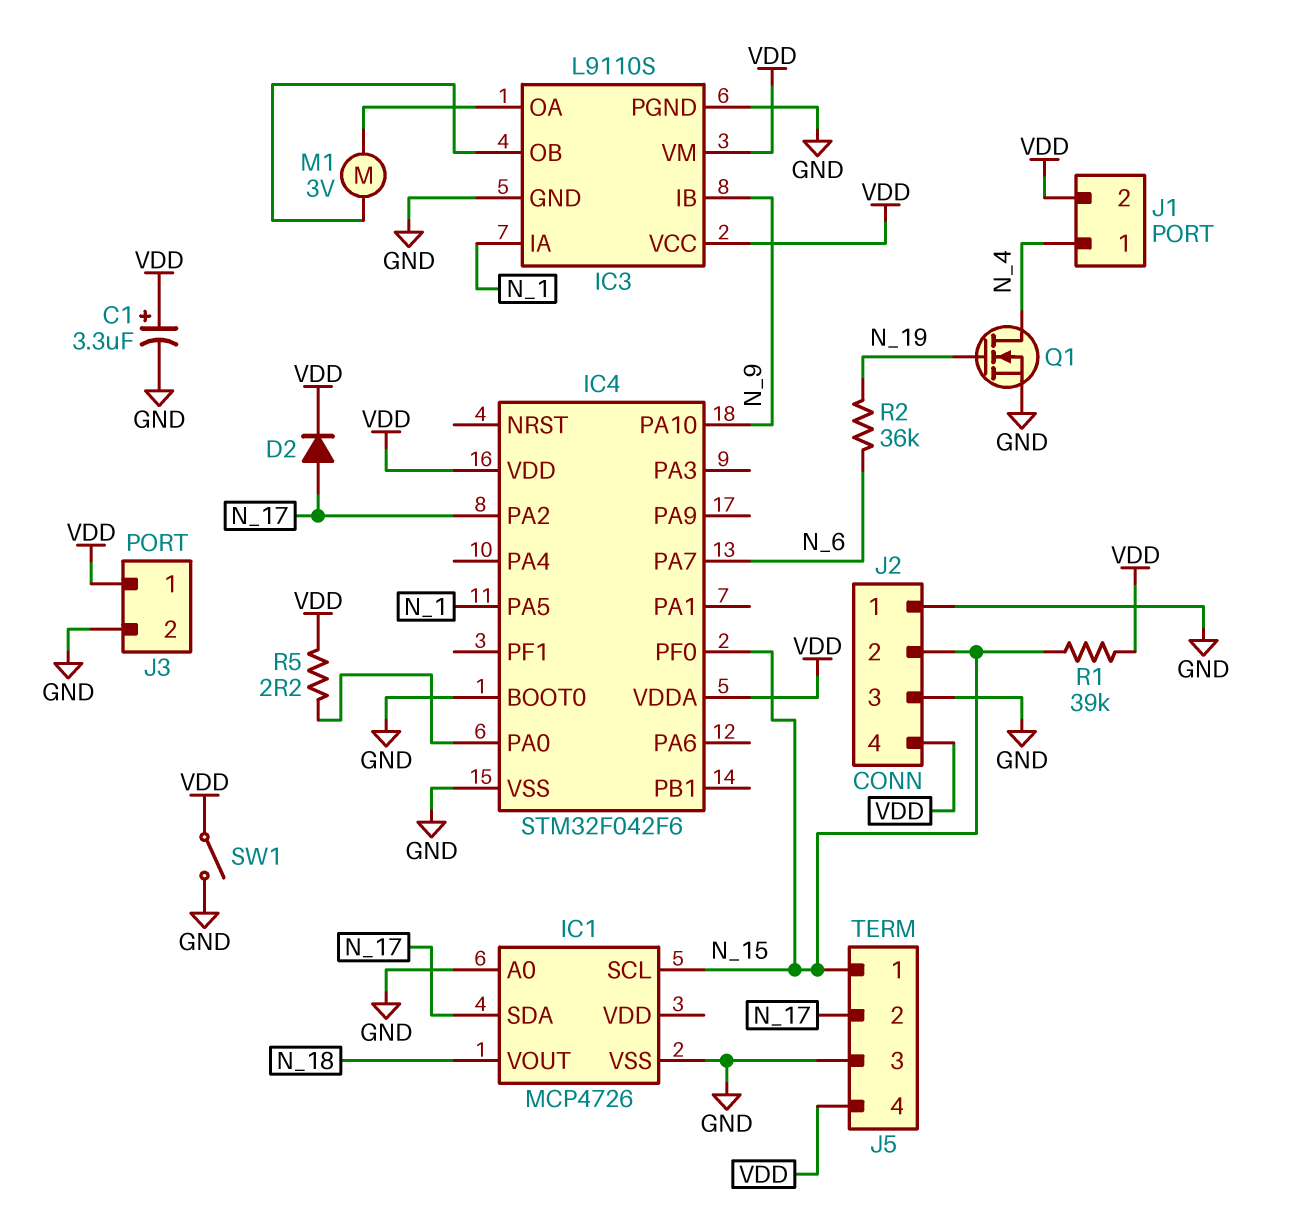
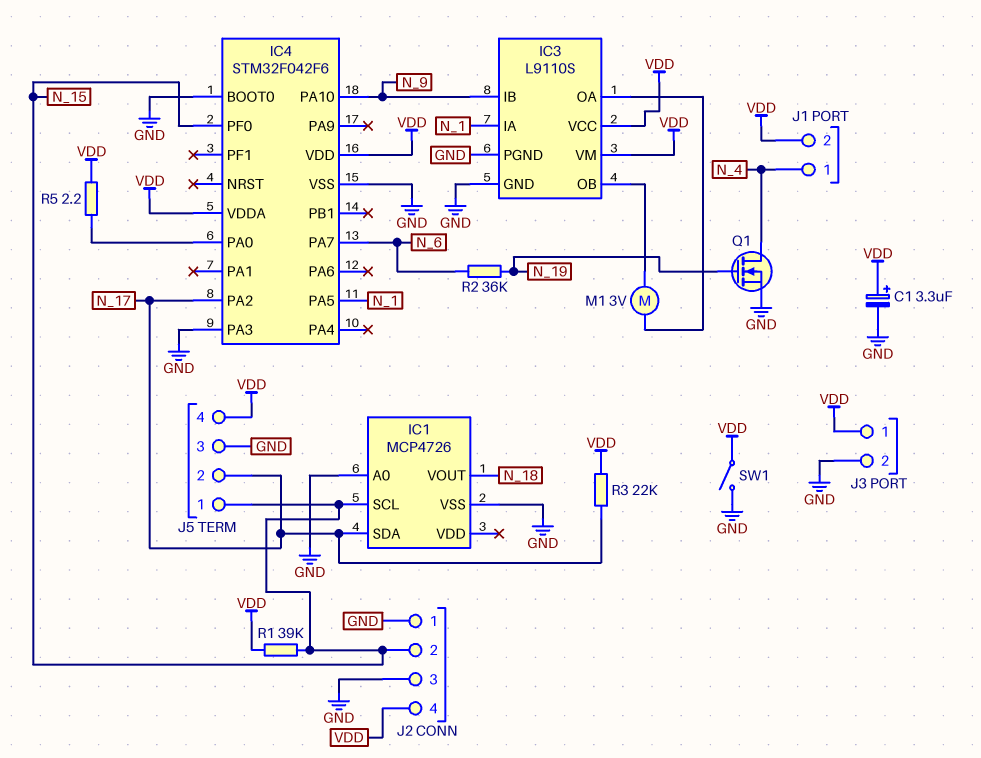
D2: diode (A N_17, K VDD) -> none
IC4 pin PA3: none -> GND
R3: none -> 22k (N_17, VDD)

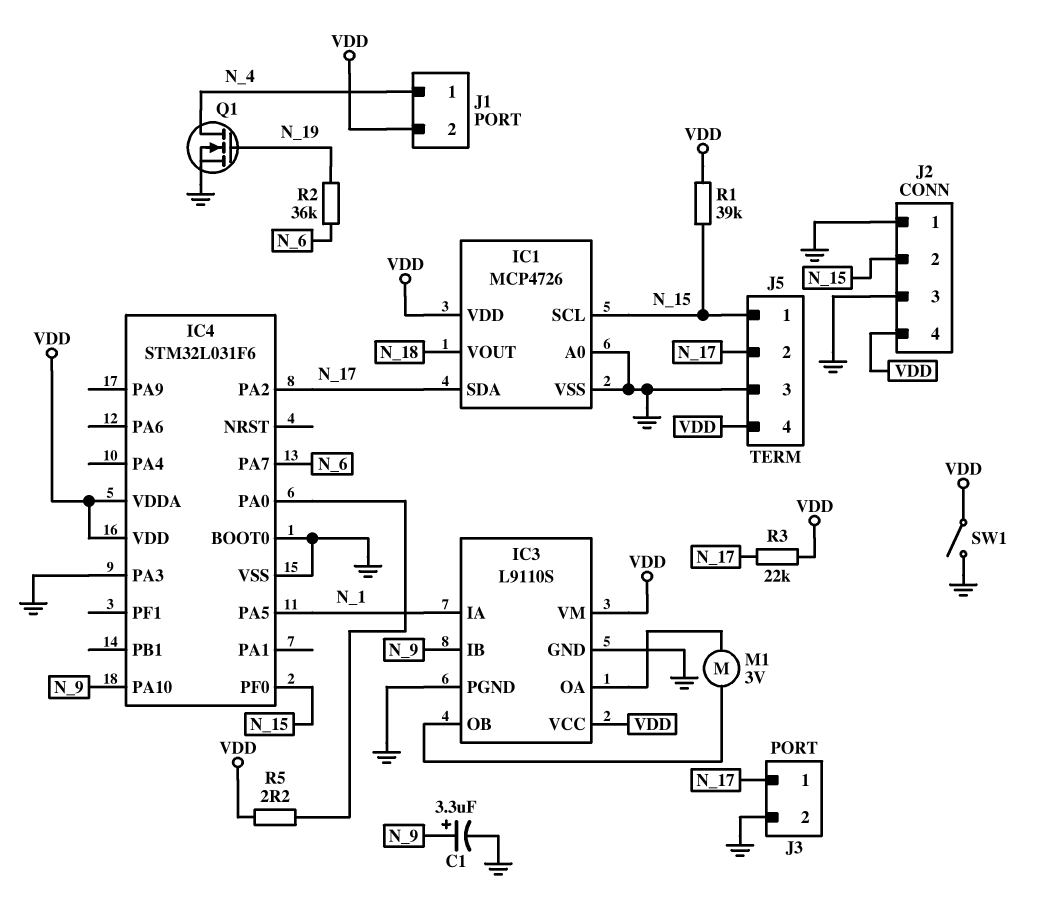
C1: 3.3uF (plus VDD, minus GND) -> 3.3uF (plus N_9, minus GND)
IC1 pin VDD: none -> VDD
IC4: STM32F042F6 -> STM32L031F6
J3 pin 1: VDD -> N_17

